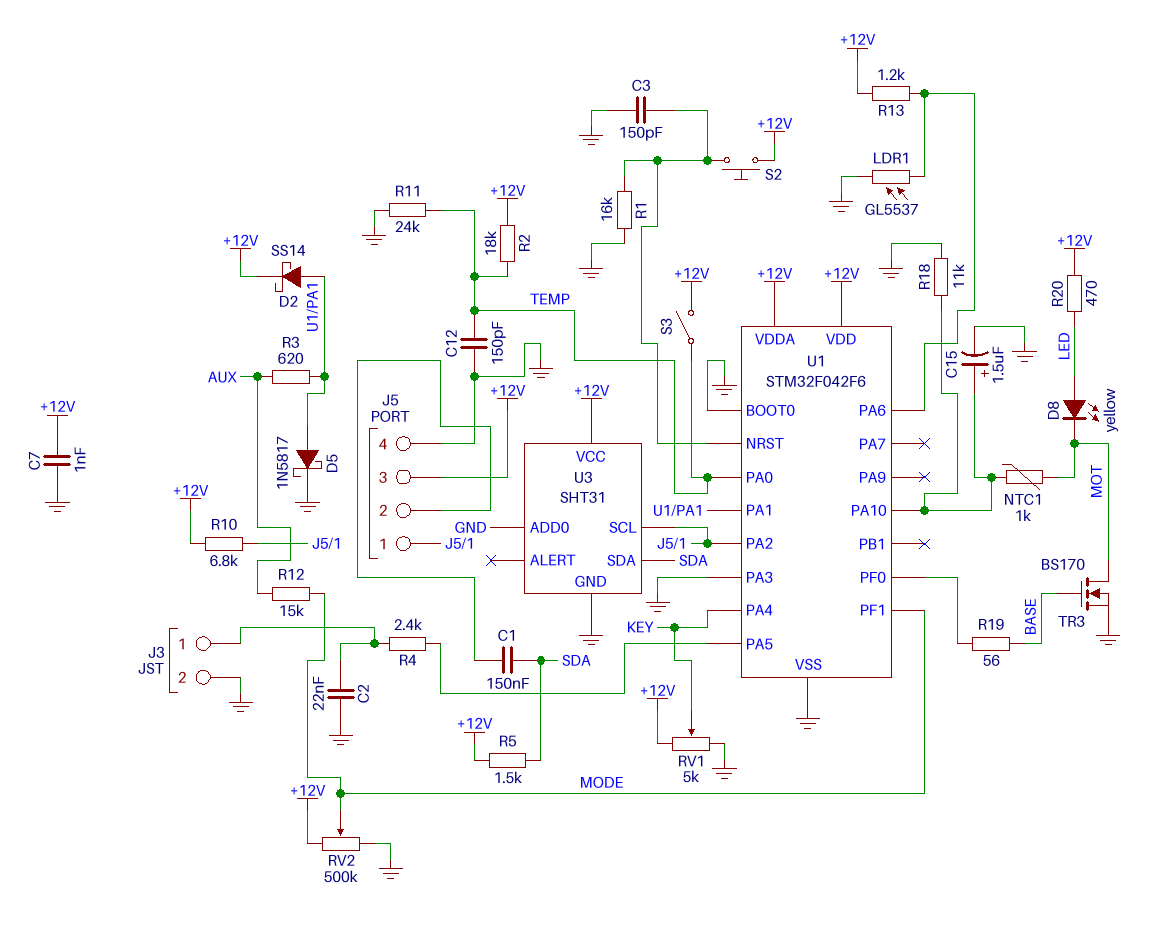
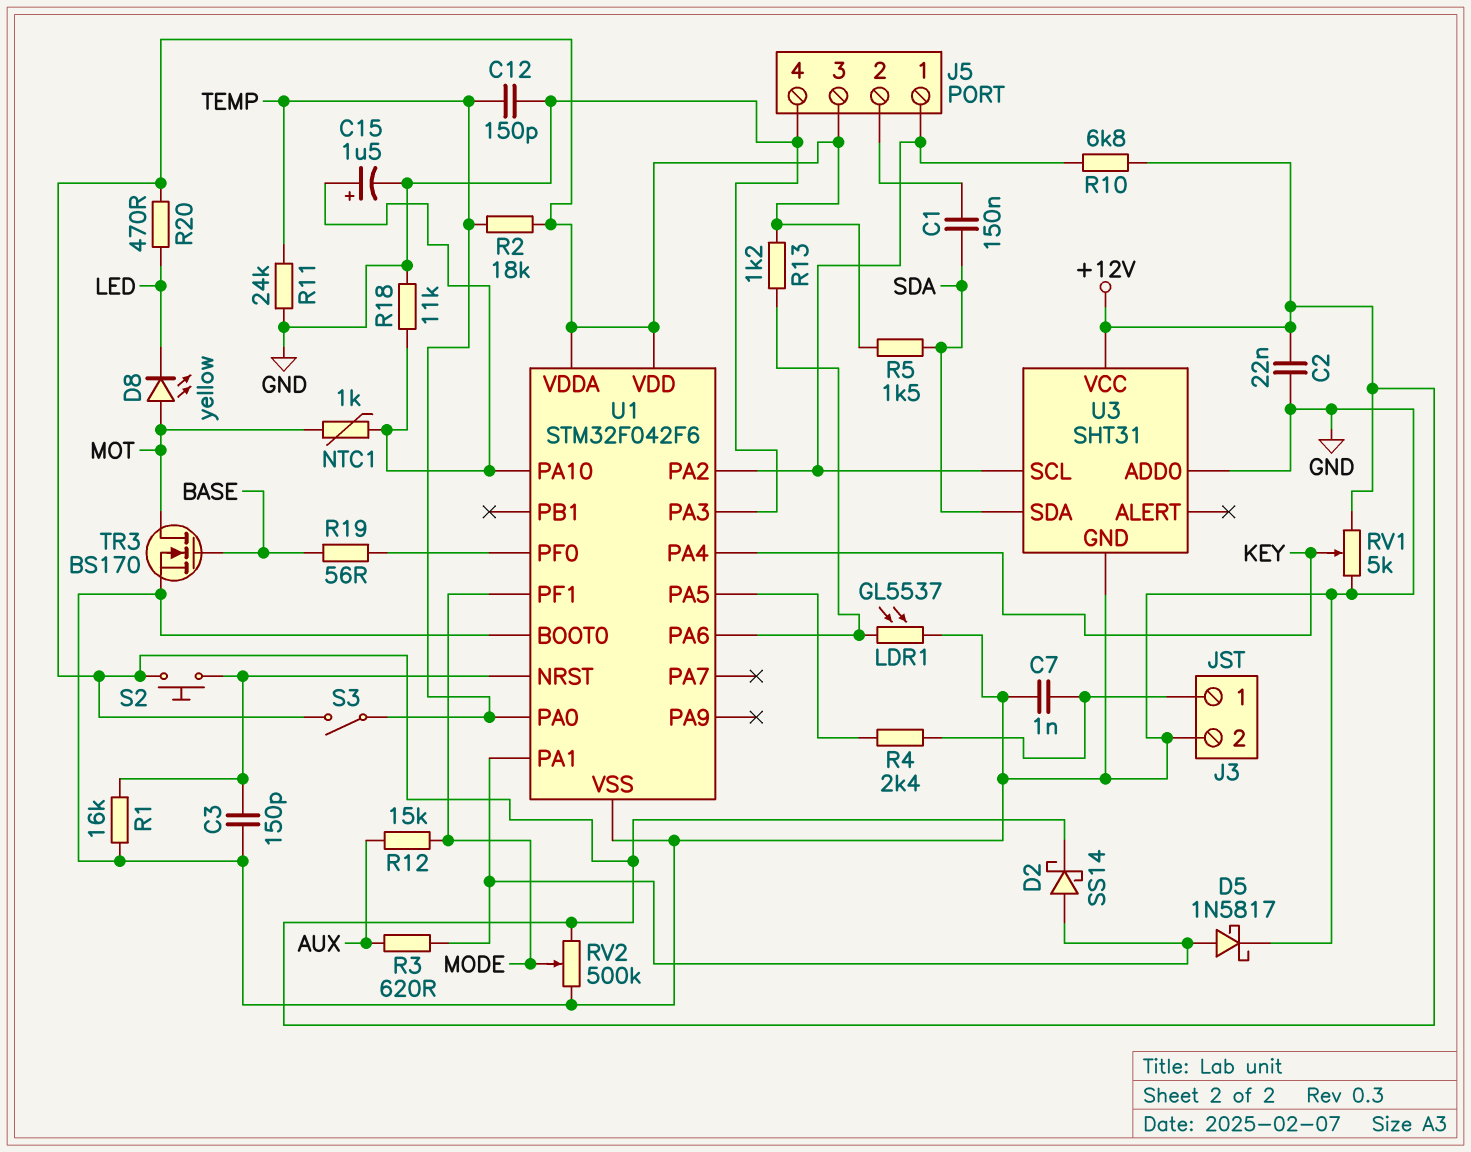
C2: 22nF (GND, J3/1) -> 22nF (+12V, GND)
C7: 1nF (+12V, GND) -> 1nF (GND, J3/1)
D8: LED yellow (A LED, K MOT) -> LED yellow (A MOT, K LED)

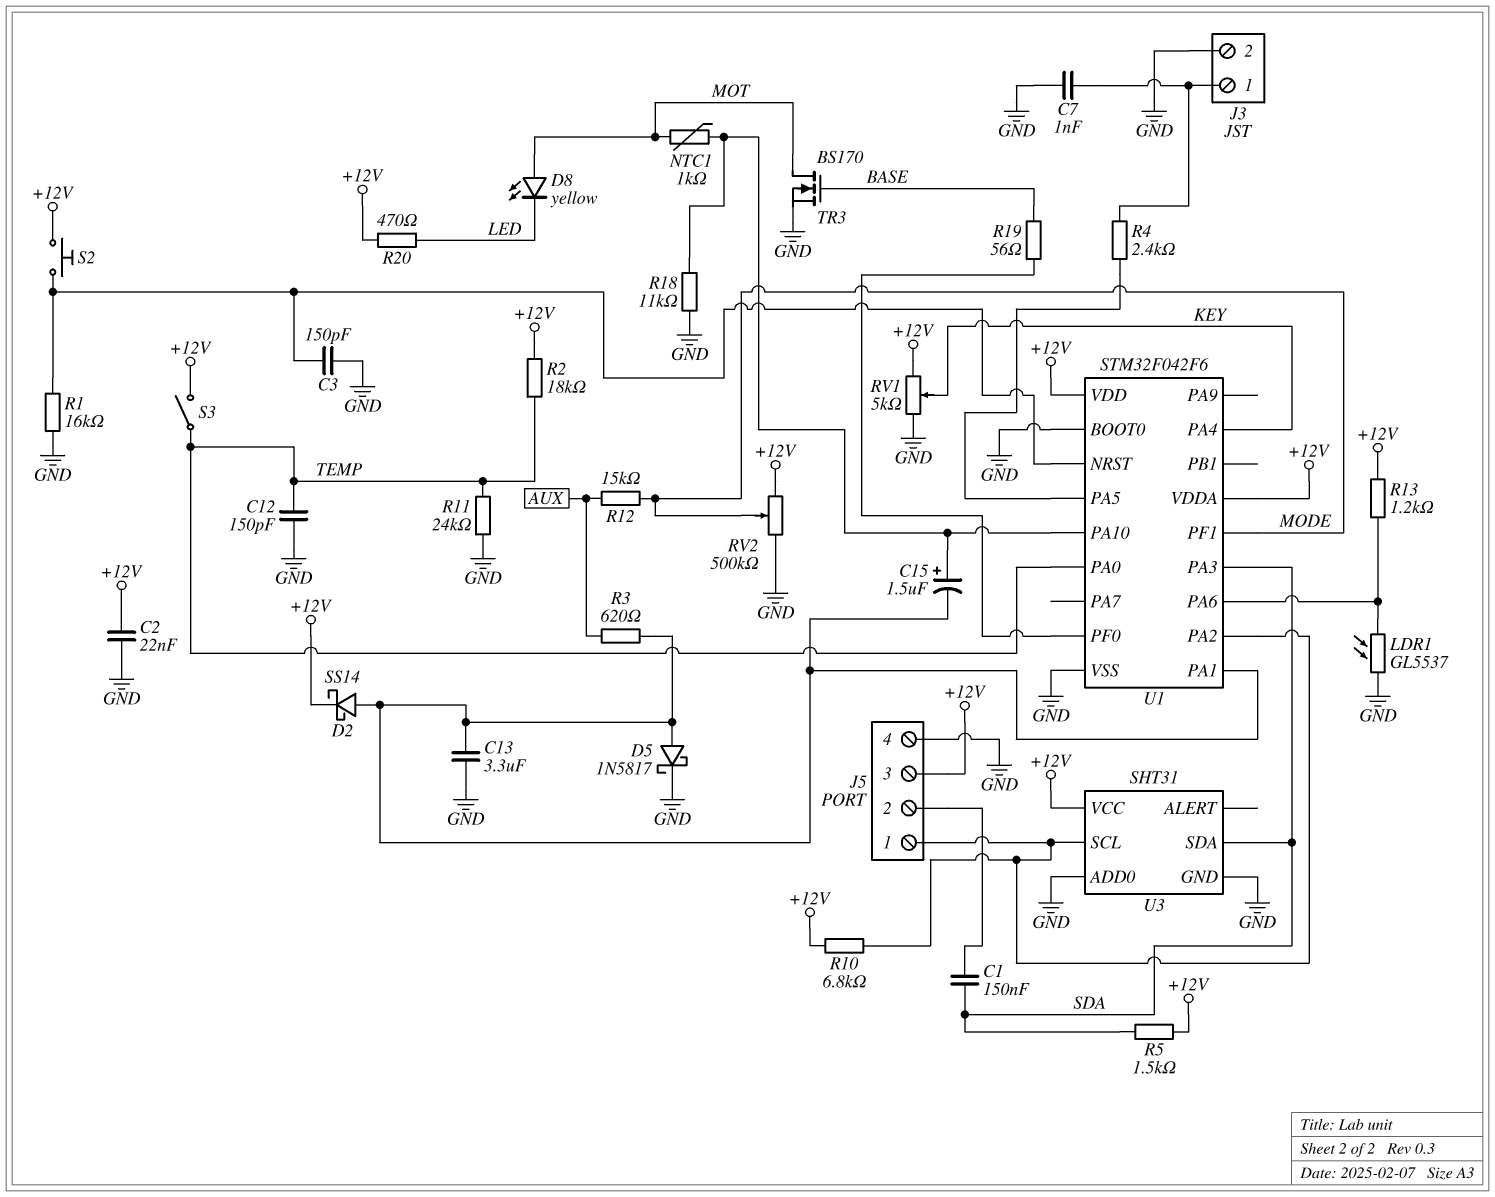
C13: none -> 3.3uF (GND, U1/PA1)
C15: 1.5uF (plus U1/PA10, minus GND) -> 1.5uF (plus U1/PA10, minus U1/PA1)
U1 pin PA3: GND -> SDA

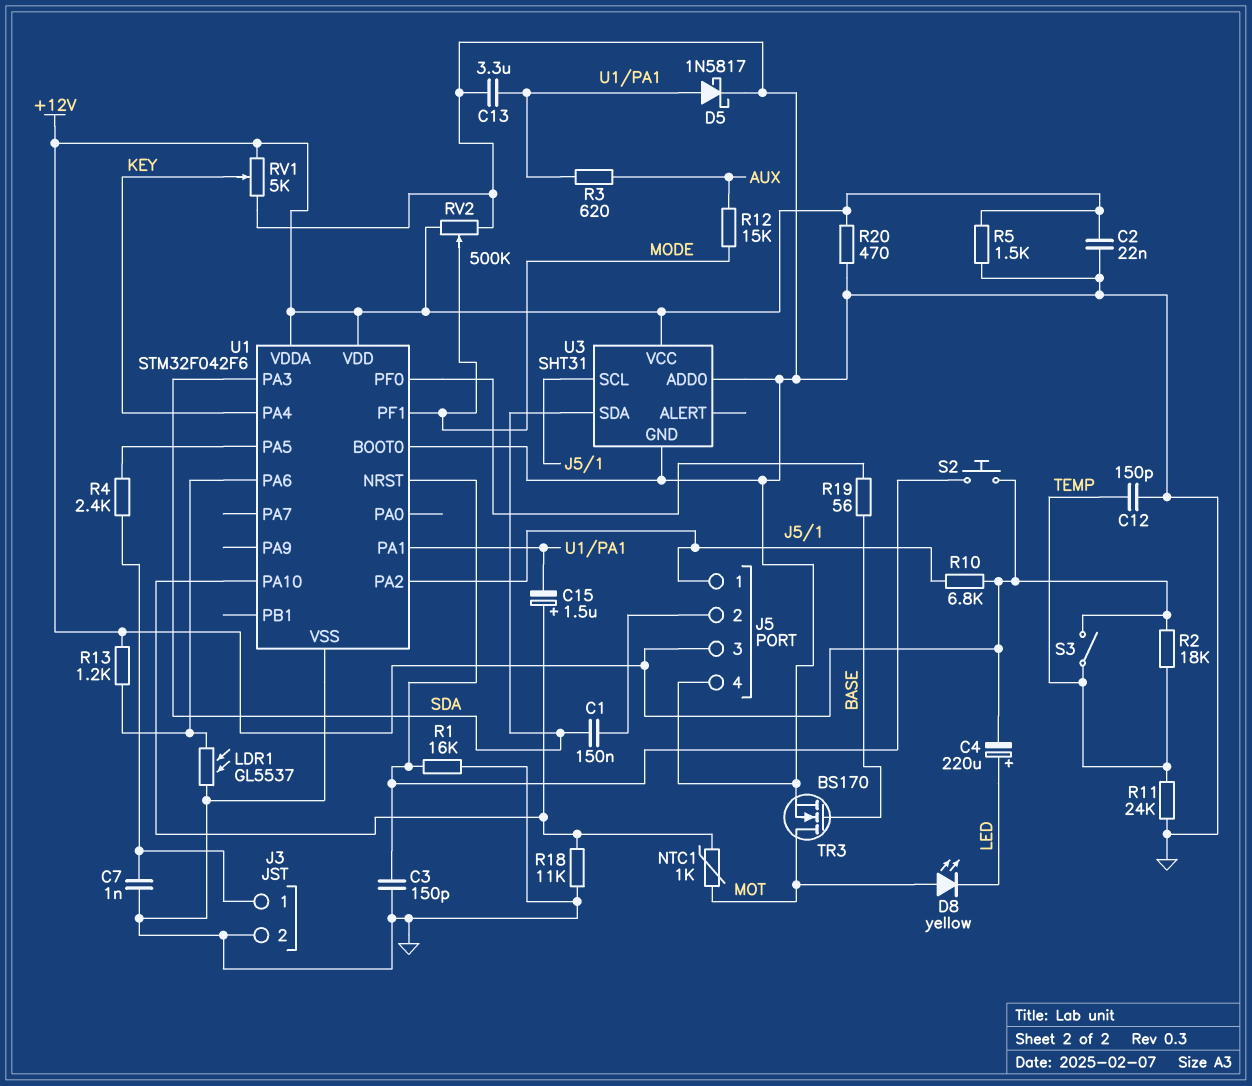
C4: none -> 220uF (plus LED, minus +12V)
D2: schottky SS14 (A U1/PA1, K +12V) -> none
R5: 1.5k (+12V, SDA) -> 1.5k (+12V, GND)
R20: 470 (+12V, LED) -> 470 (+12V, GND)
U1 pin PA0: TEMP -> none

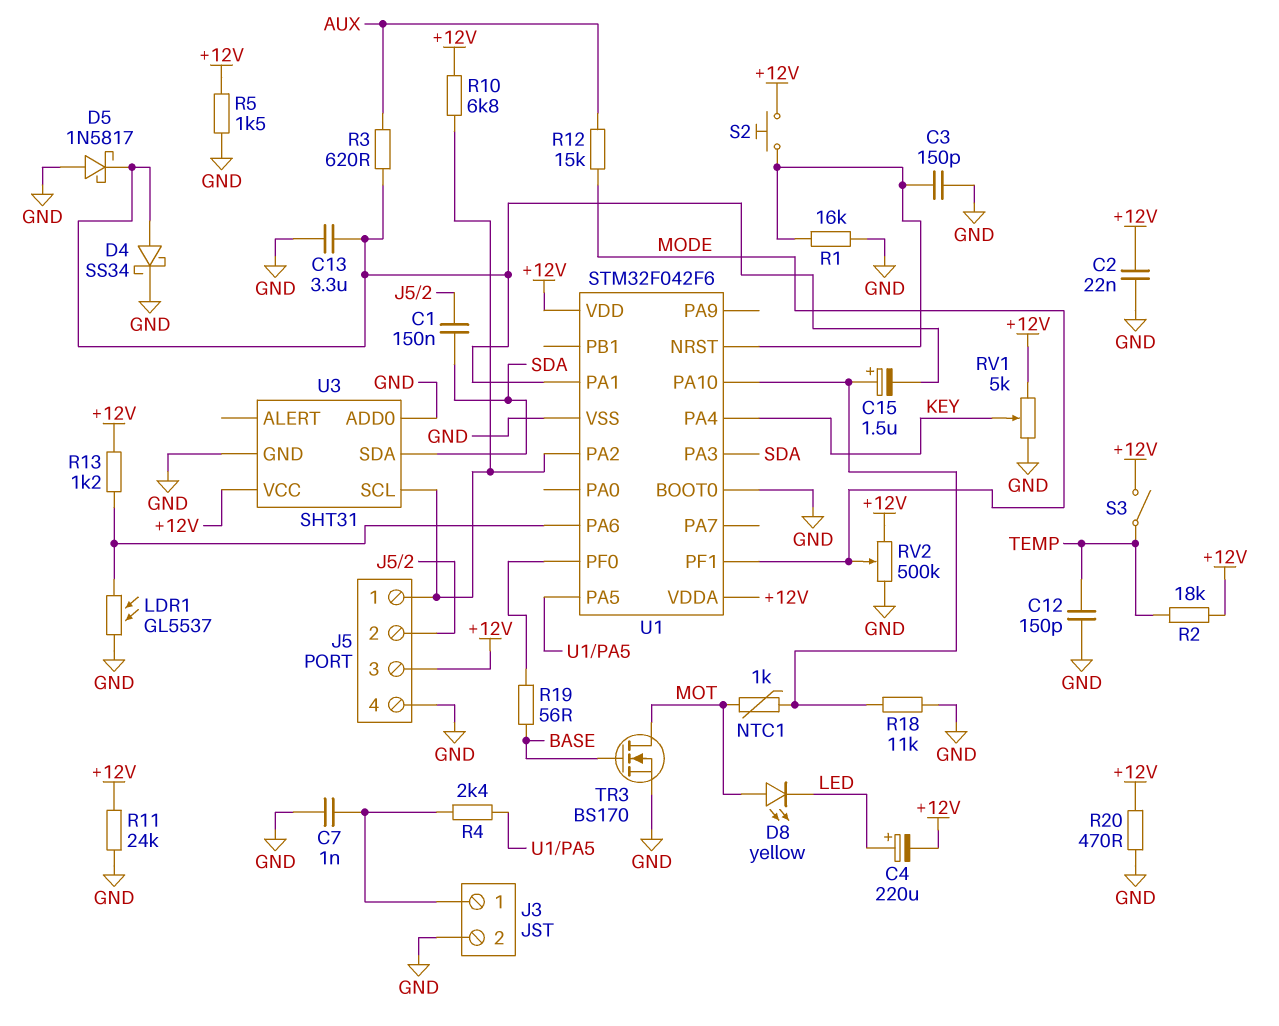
D4: none -> schottky SS34 (A U1/PA1, K GND)
D5: schottky 1N5817 (A U1/PA1, K GND) -> schottky 1N5817 (A GND, K U1/PA1)
R11: 24k (GND, TEMP) -> 24k (+12V, GND)

